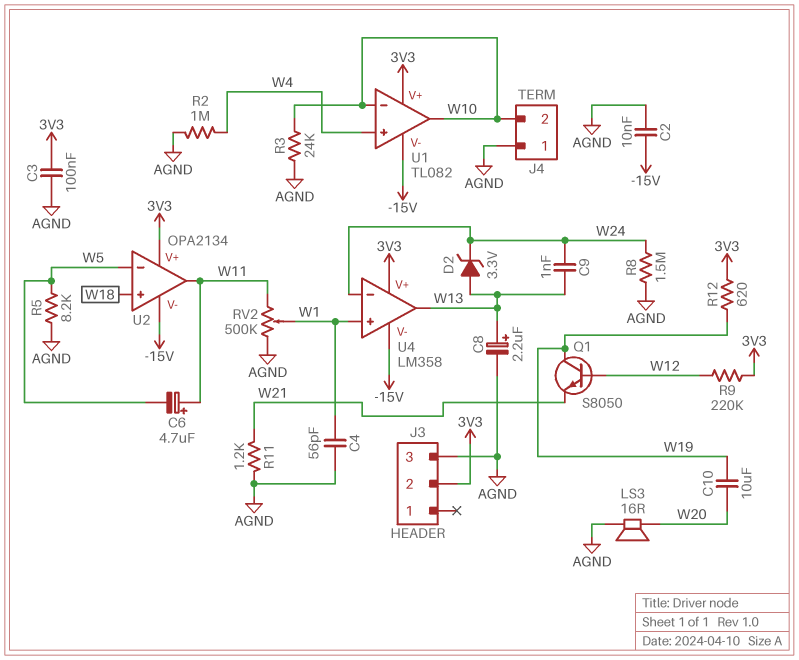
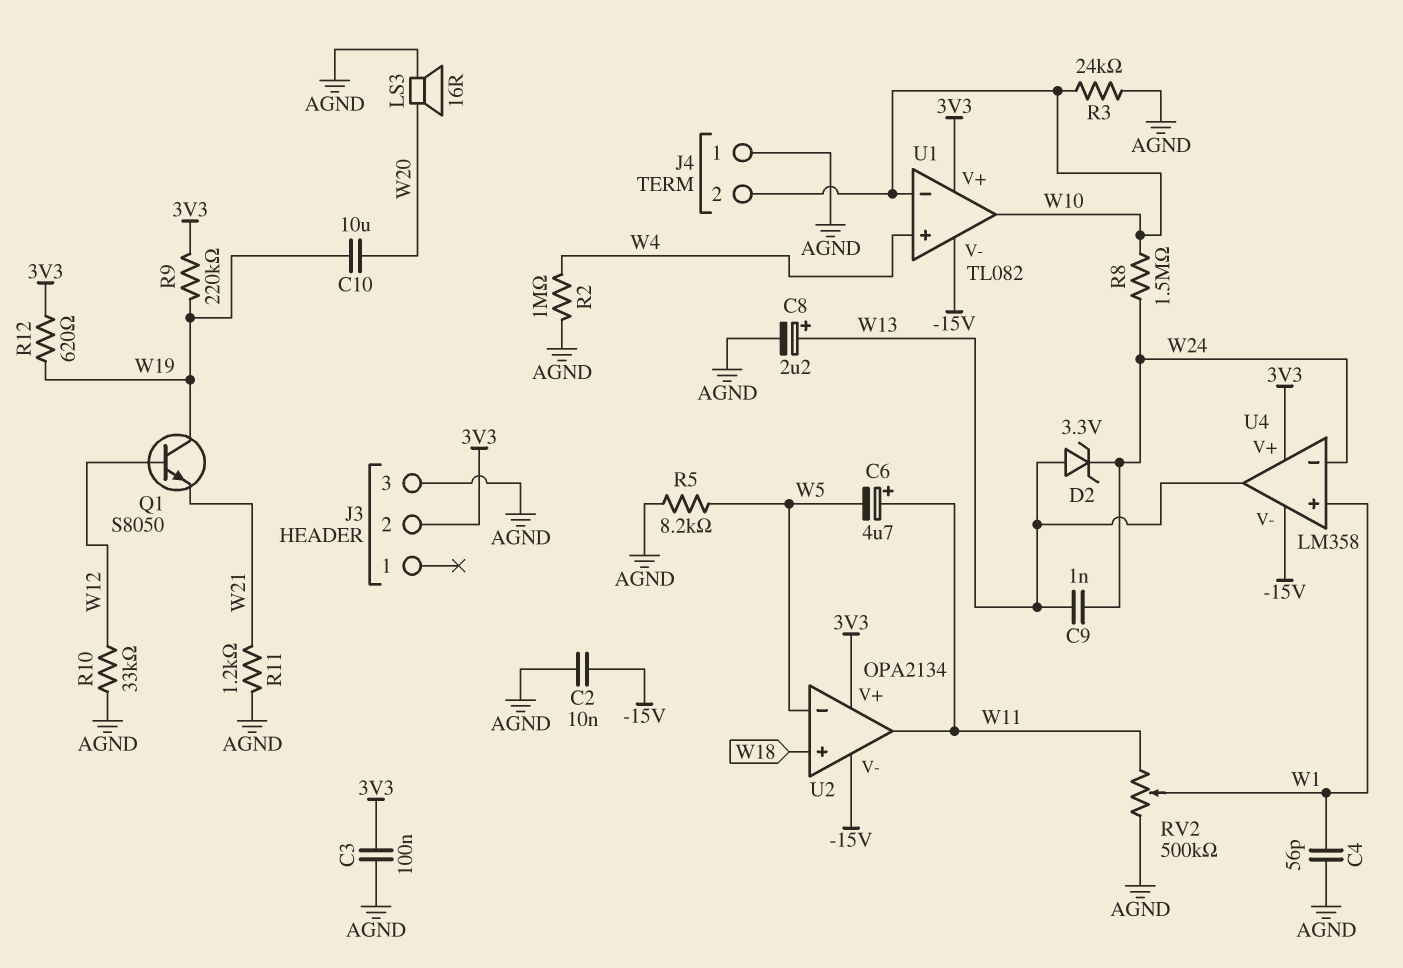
R8: 1.5M (AGND, W24) -> 1.5M (W10, W24)
R9: 220k (3V3, W12) -> 220k (3V3, W19)
R10: none -> 33k (AGND, W12)

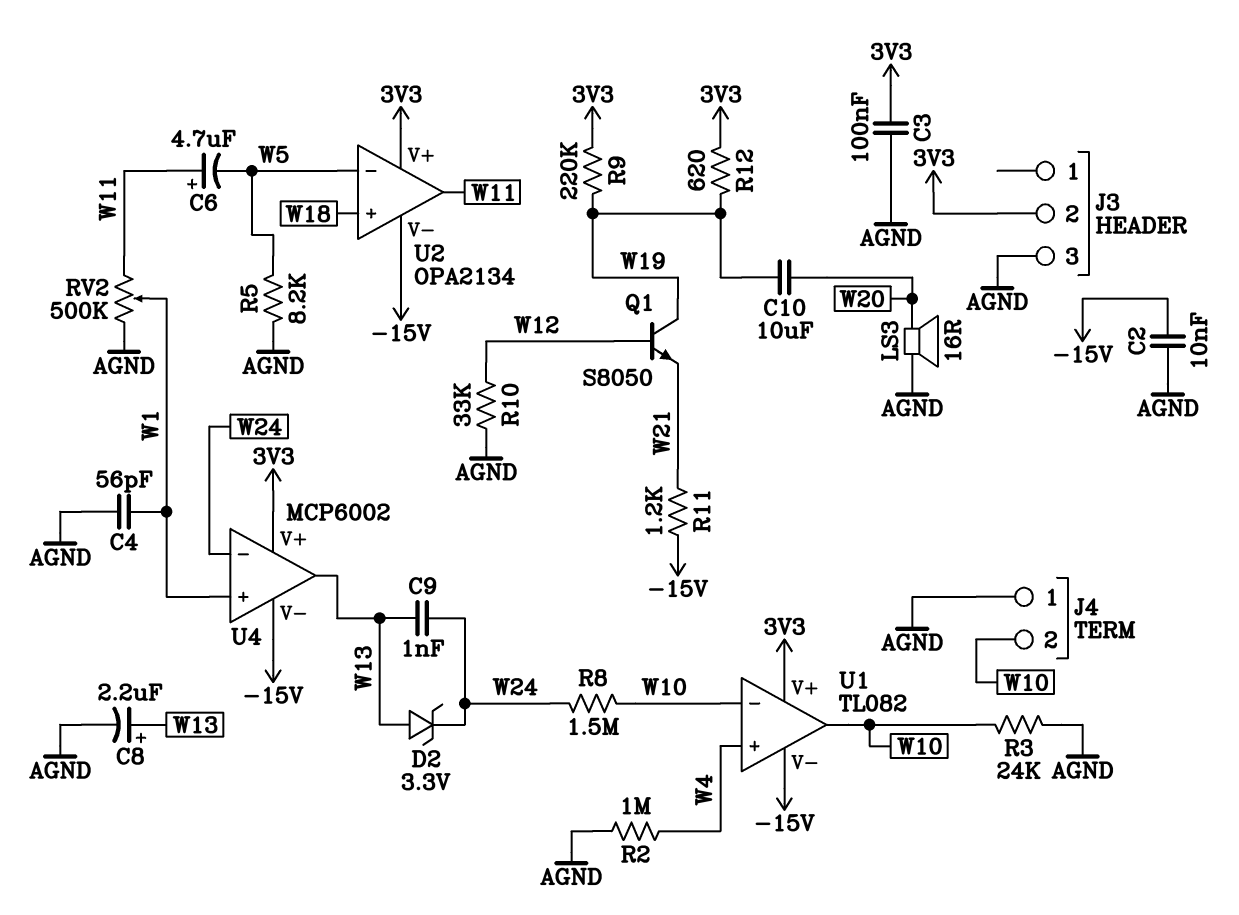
R11: 1.2k (AGND, W21) -> 1.2k (-15V, W21)
U4: LM358 -> MCP6002

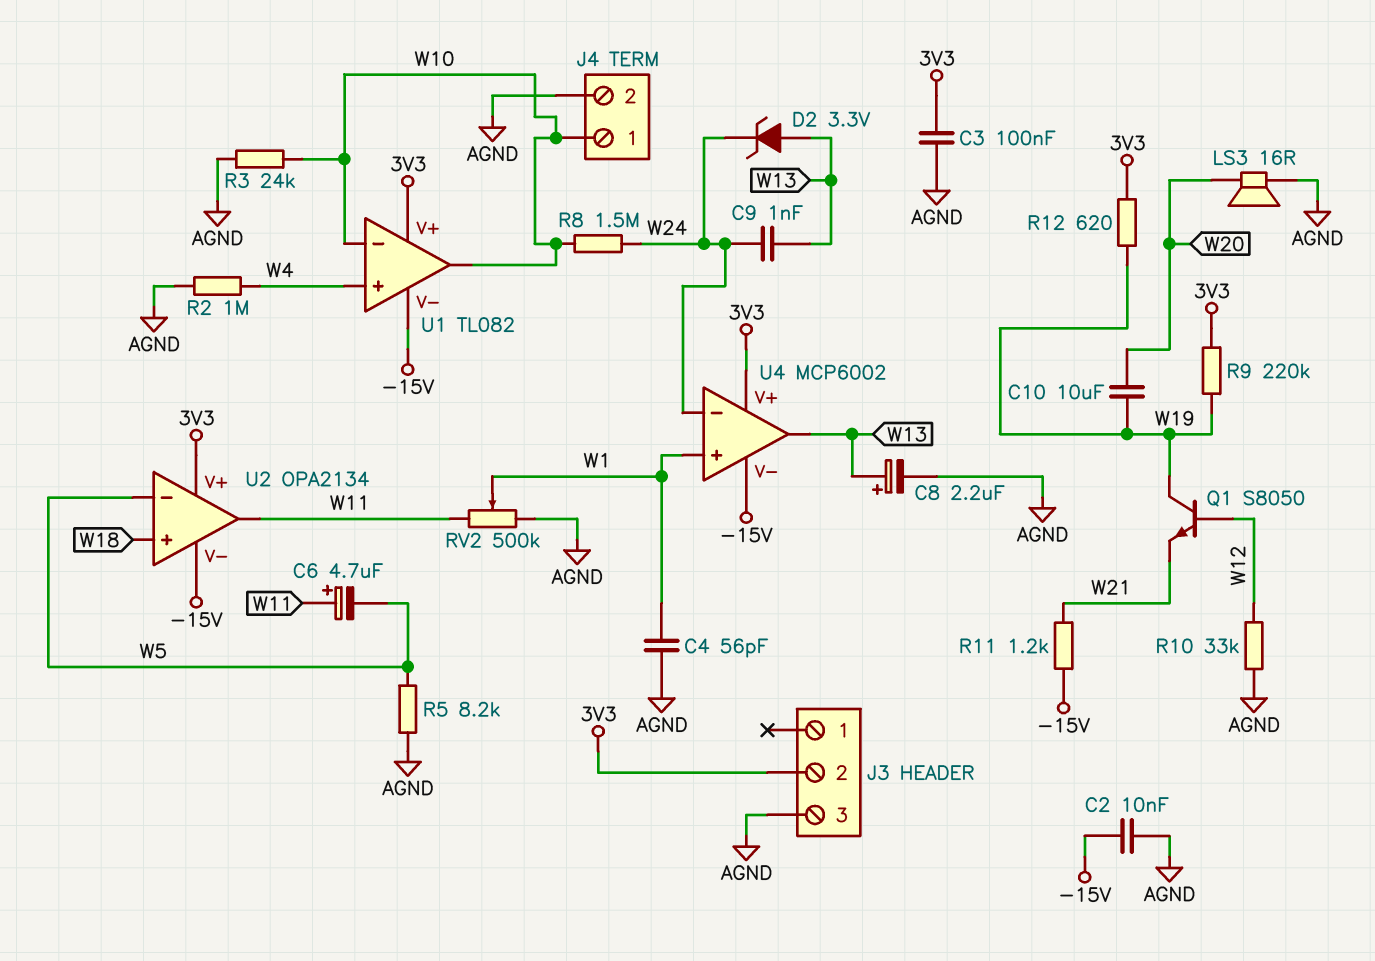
J4 pin 1: AGND -> W10
J4 pin 2: W10 -> AGND

